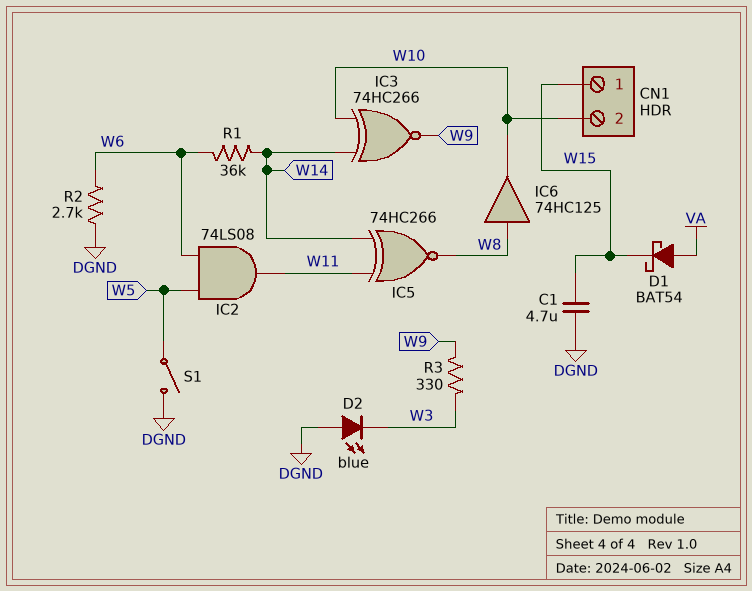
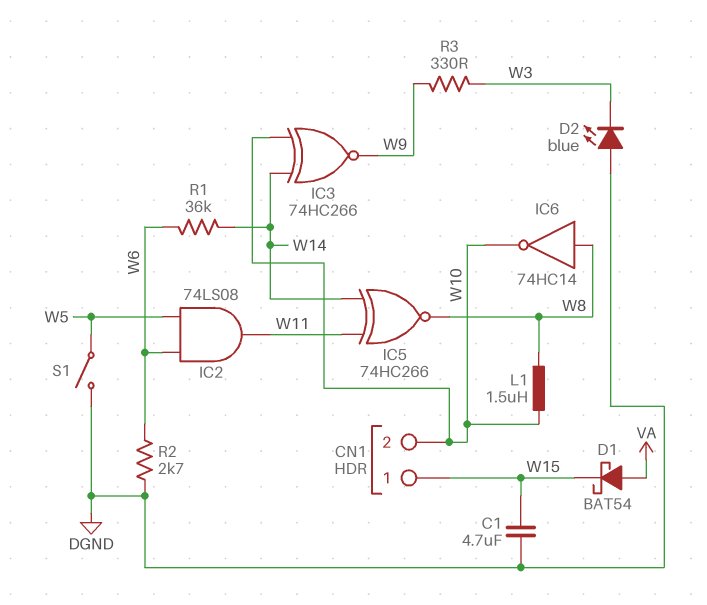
IC6: buffer 74HC125 (in W8, out W10) -> NOT 74HC14 (in W8, out W10)
L1: none -> 1.5uH (W8, W10)

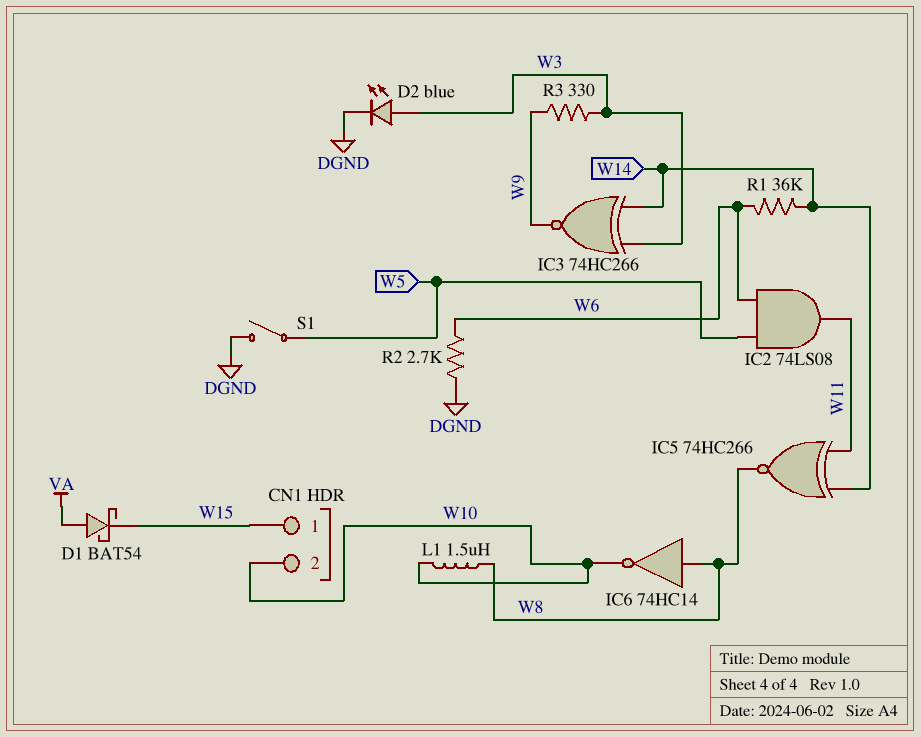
C1: 4.7uF (DGND, W15) -> none
D2: LED blue (A DGND, K W3) -> LED blue (A W3, K DGND)
IC3: XNOR 74HC266 (in W10, in W14, out W9) -> XNOR 74HC266 (in W3, in W14, out W9)

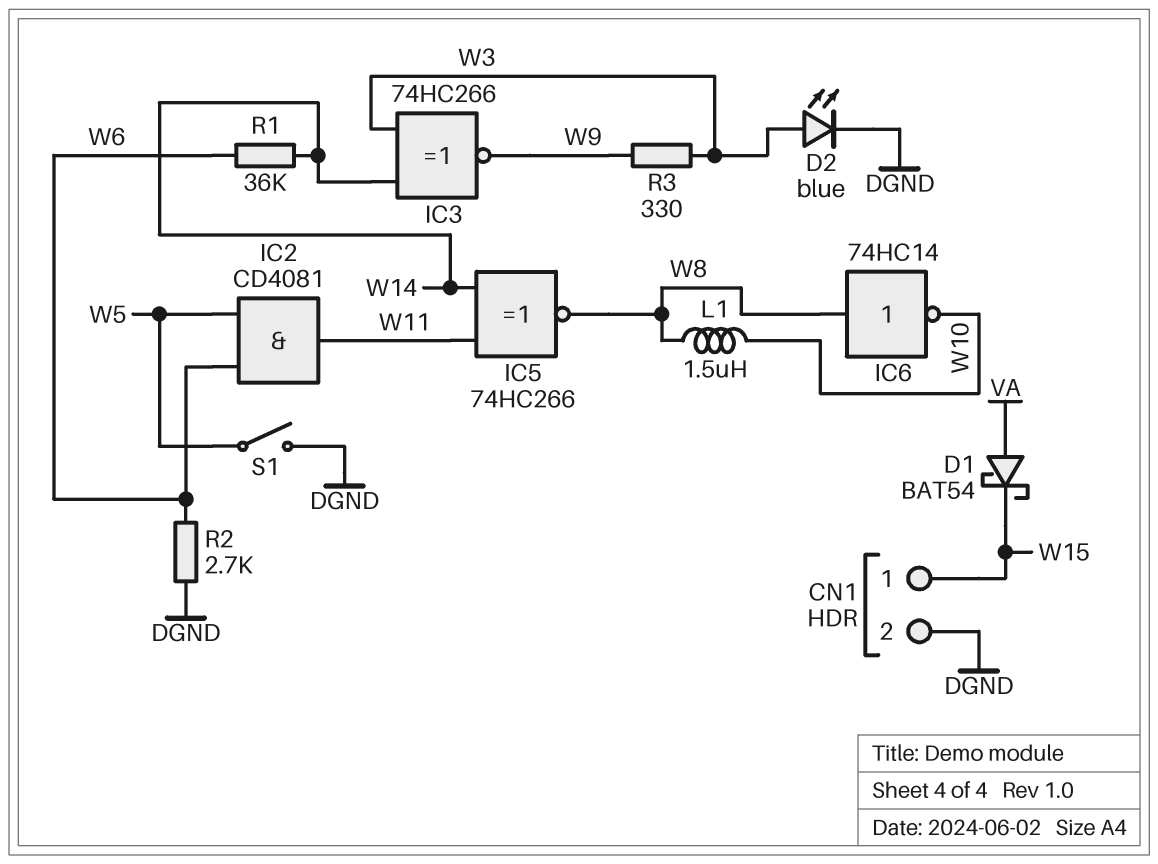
CN1 pin 2: W10 -> DGND
IC2: AND 74LS08 (in W5, in W6, out W11) -> AND CD4081 (in W5, in W6, out W11)

